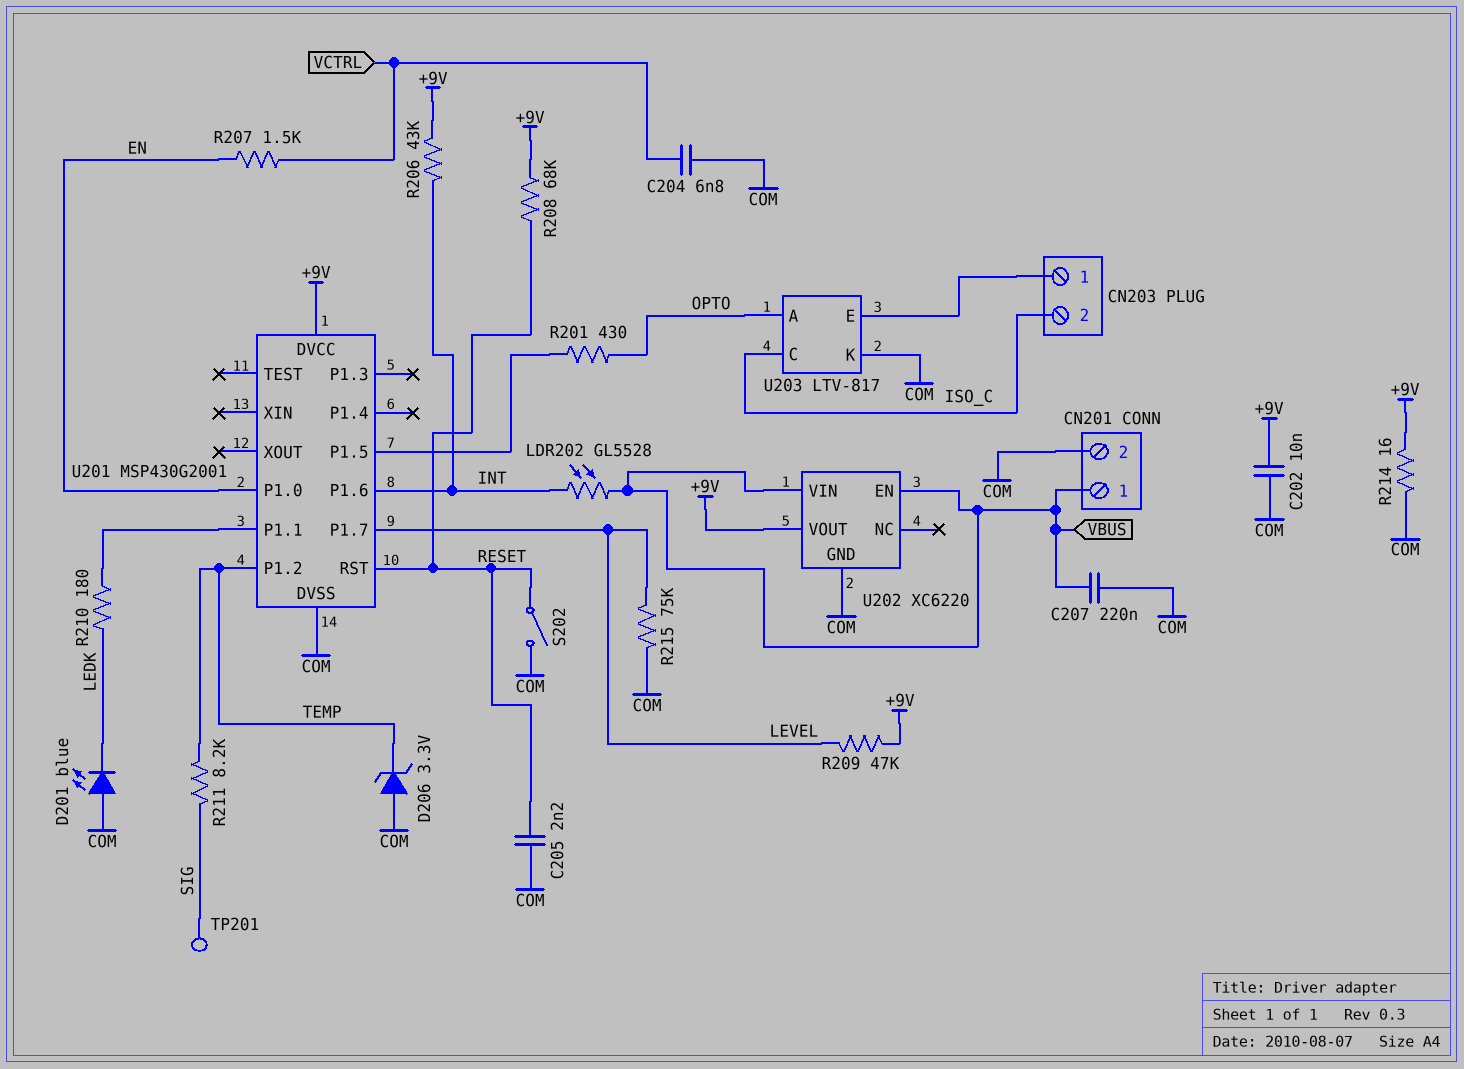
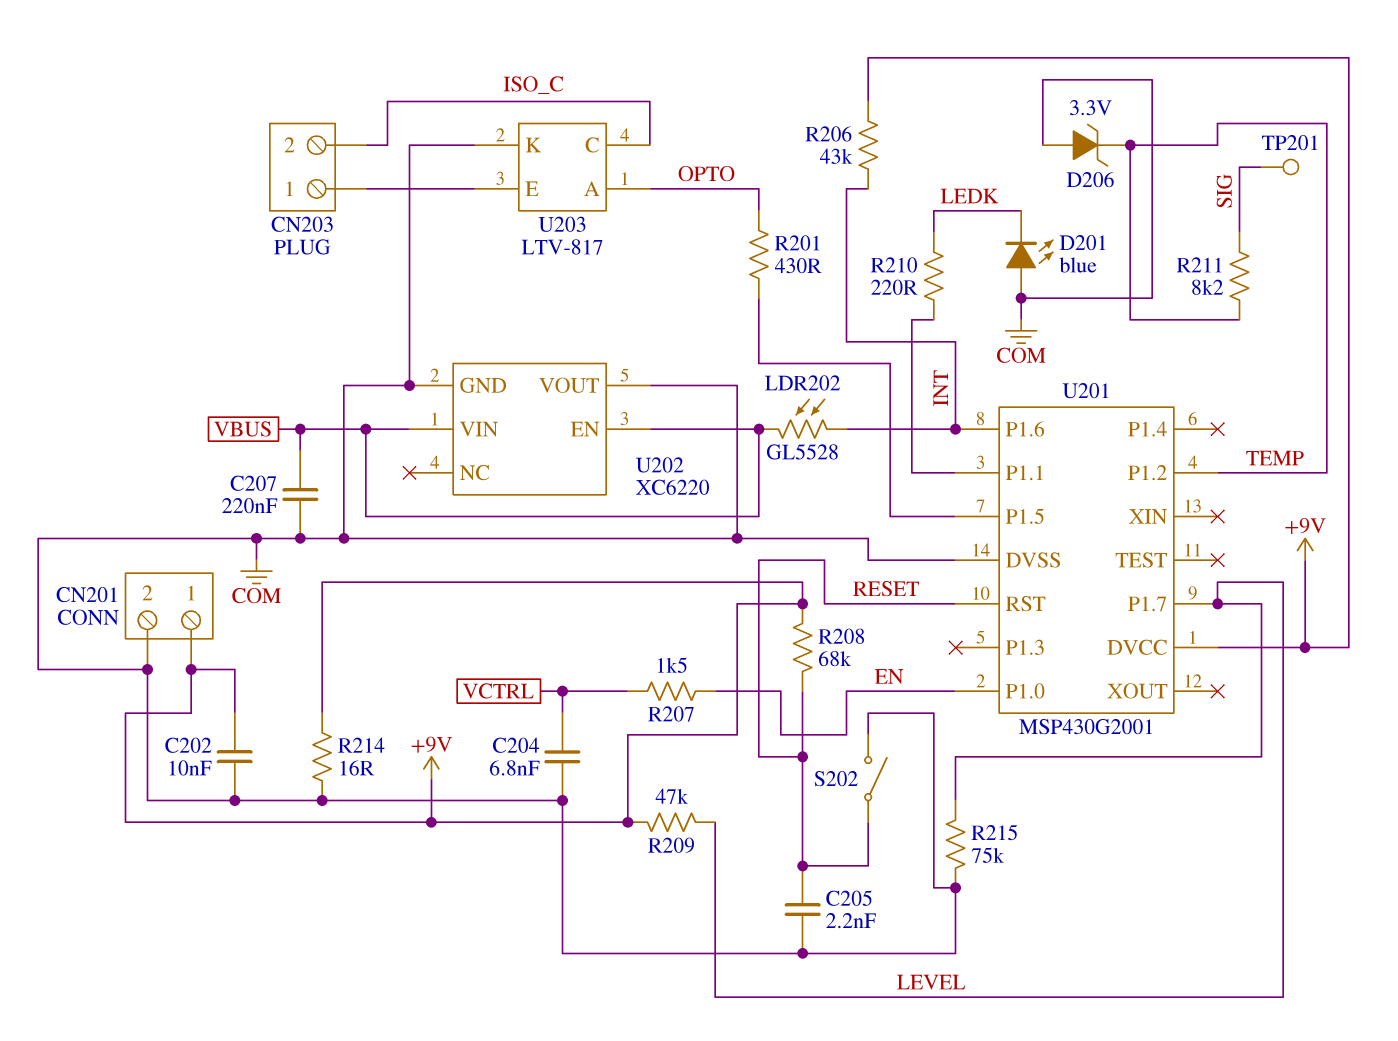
CN201 pin 1: VBUS -> +9V
R210: 180 (LEDK, U201/P1.1) -> 220 (LEDK, U201/P1.1)
U202 pin VOUT: +9V -> COM

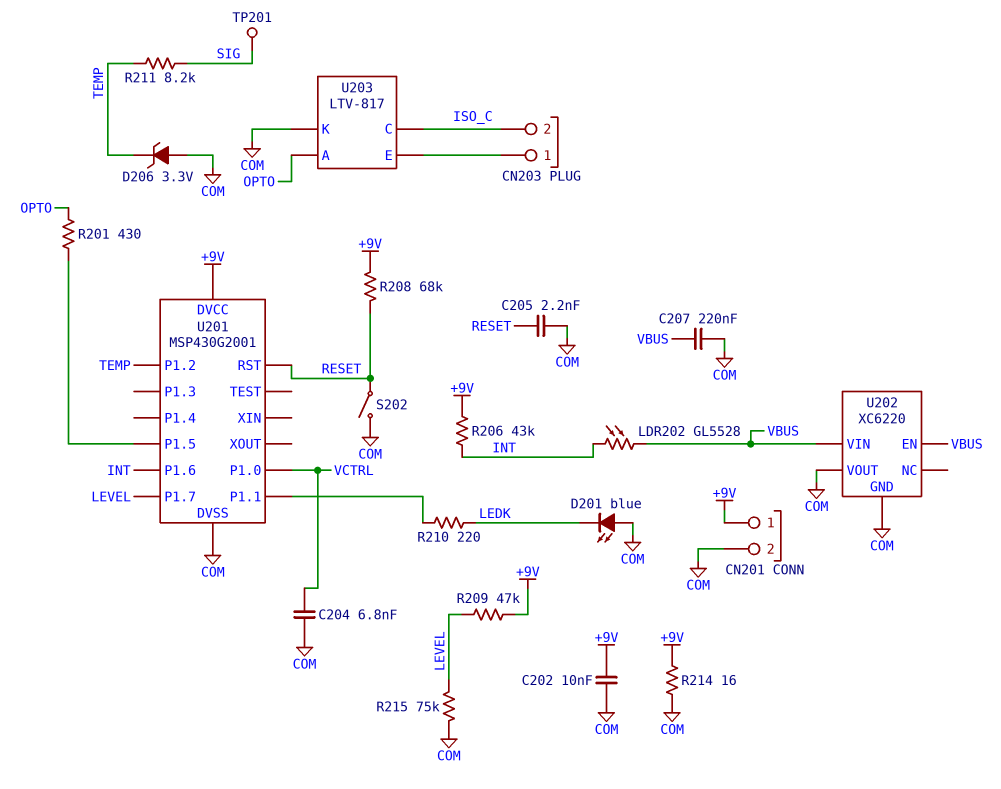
R207: 1.5k (EN, VCTRL) -> none
U201 pin P1.0: EN -> VCTRL

